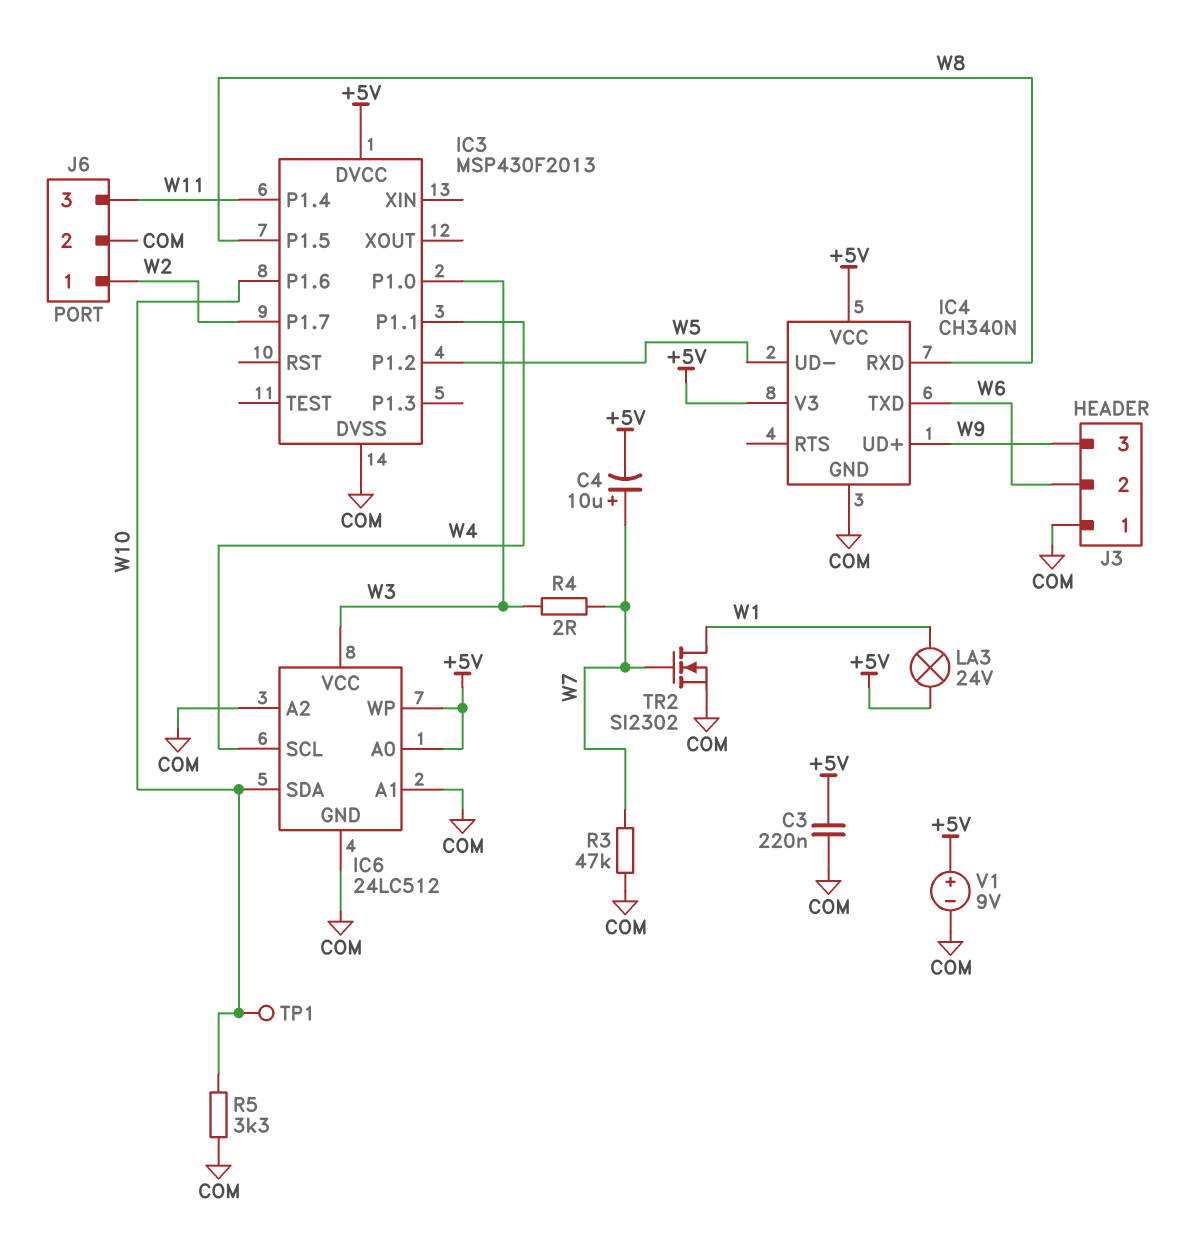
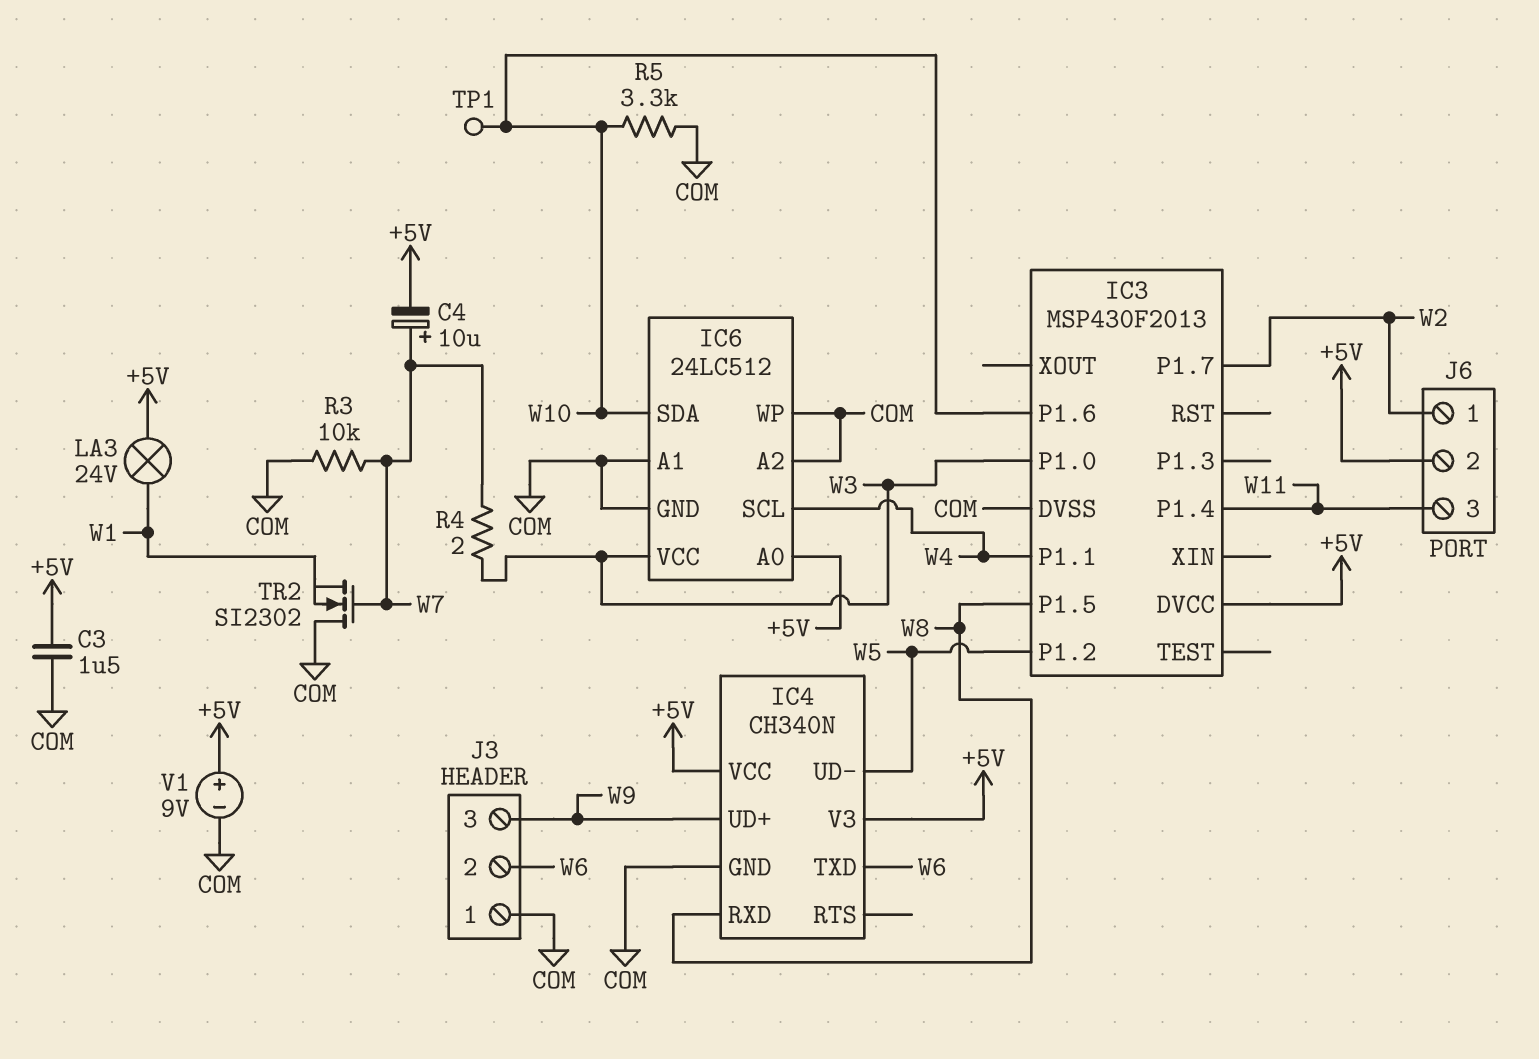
C3: 220nF (+5V, COM) -> 1.5uF (+5V, COM)
IC6 pin WP: +5V -> COM
J6 pin 2: COM -> +5V
R3: 47k (COM, W7) -> 10k (COM, W7)
TR2: NMOS SI2302 (G W7, D W1, S COM) -> NMOS SI2302 (G W7, D COM, S W1)

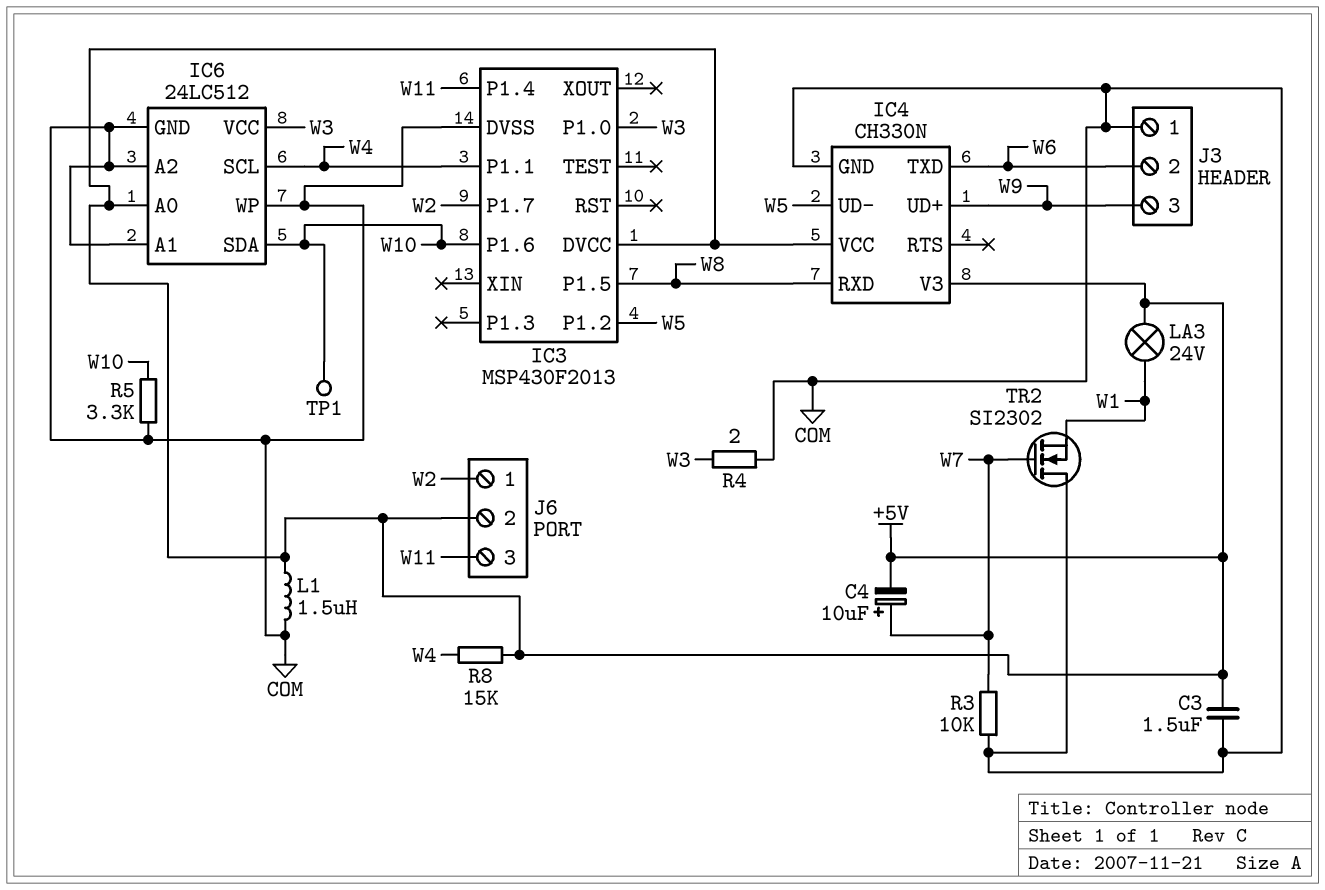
IC4: CH340N -> CH330N
L1: none -> 1.5uH (+5V, COM)
R4: 2 (W3, W7) -> 2 (COM, W3)
R8: none -> 15k (+5V, W4)
V1: 9V (plus +5V, minus COM) -> none

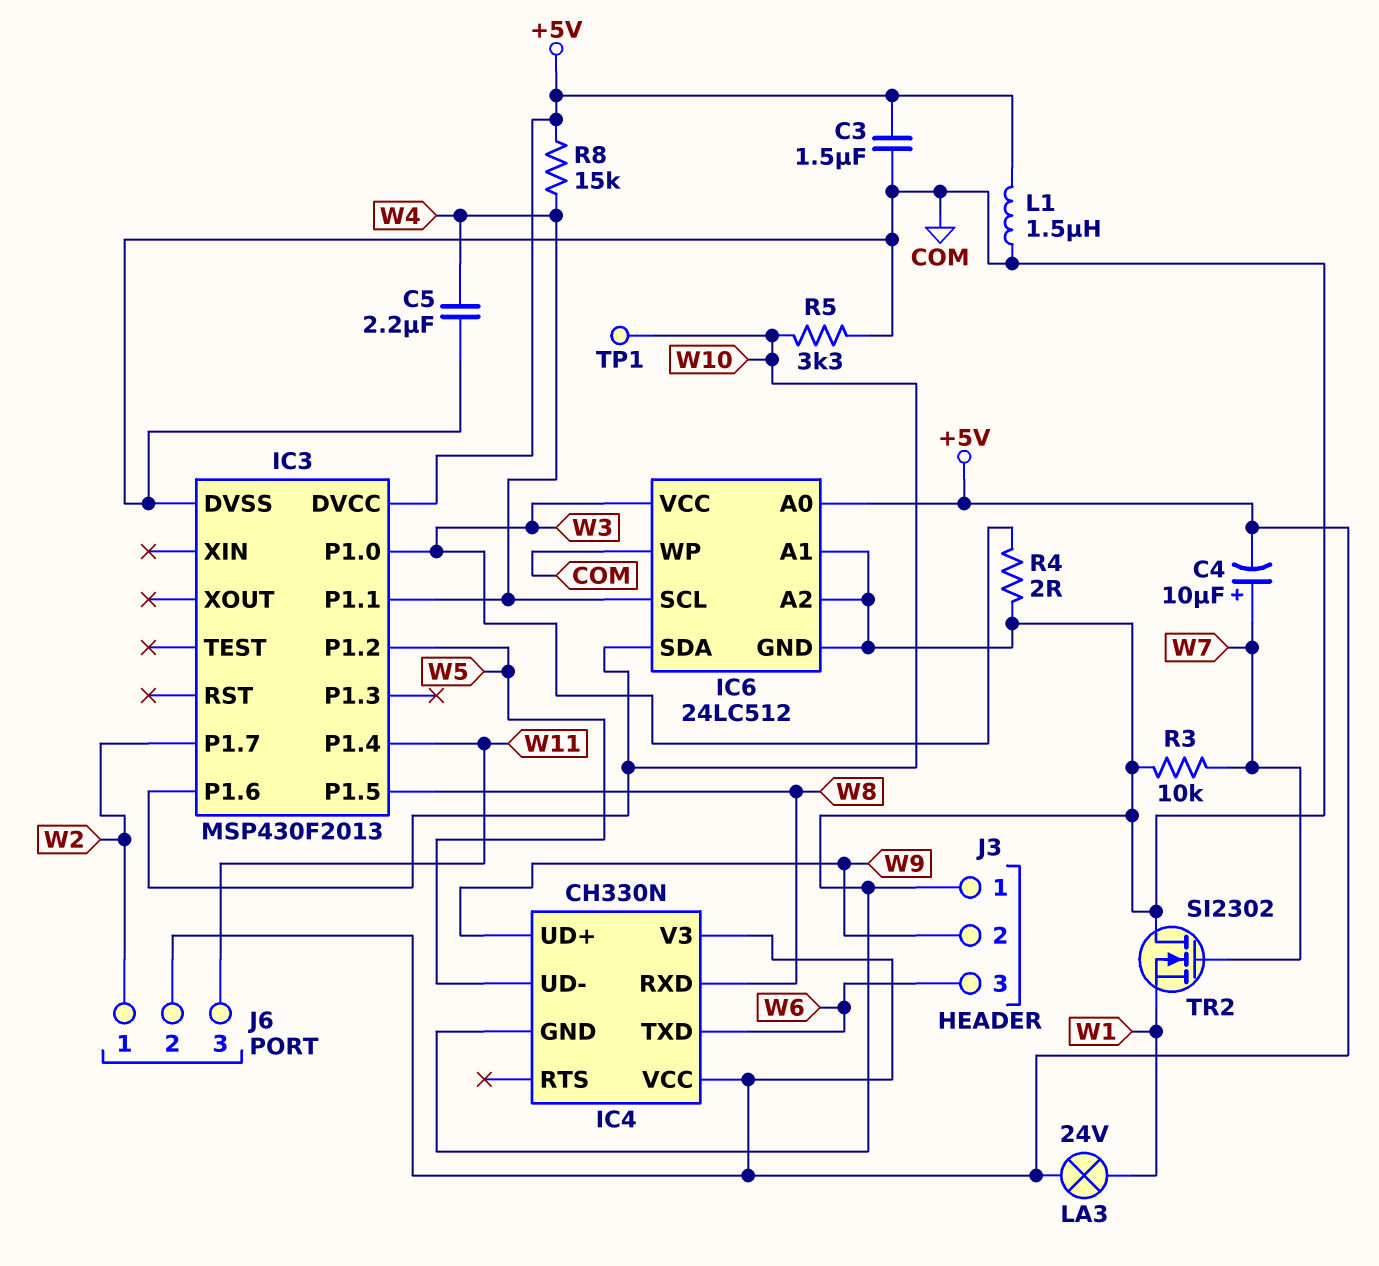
C5: none -> 2.2uF (COM, W4)
J3 pin 2: W6 -> W9
J3 pin 3: W9 -> W6

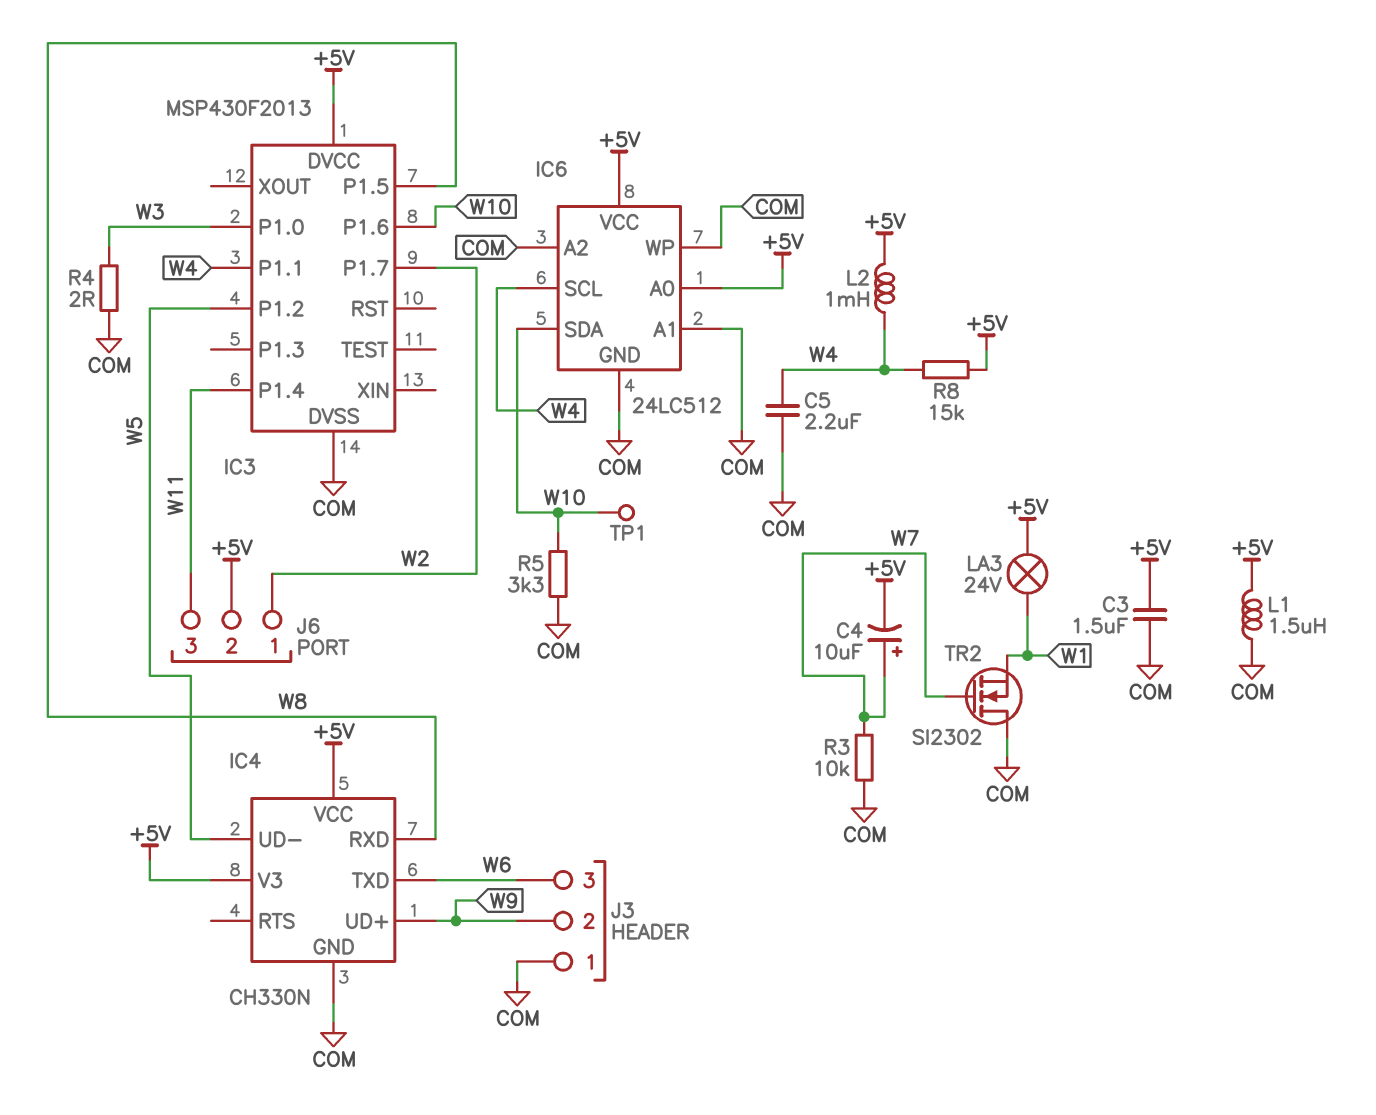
IC6 pin VCC: W3 -> +5V
L2: none -> 1mH (+5V, W4)

